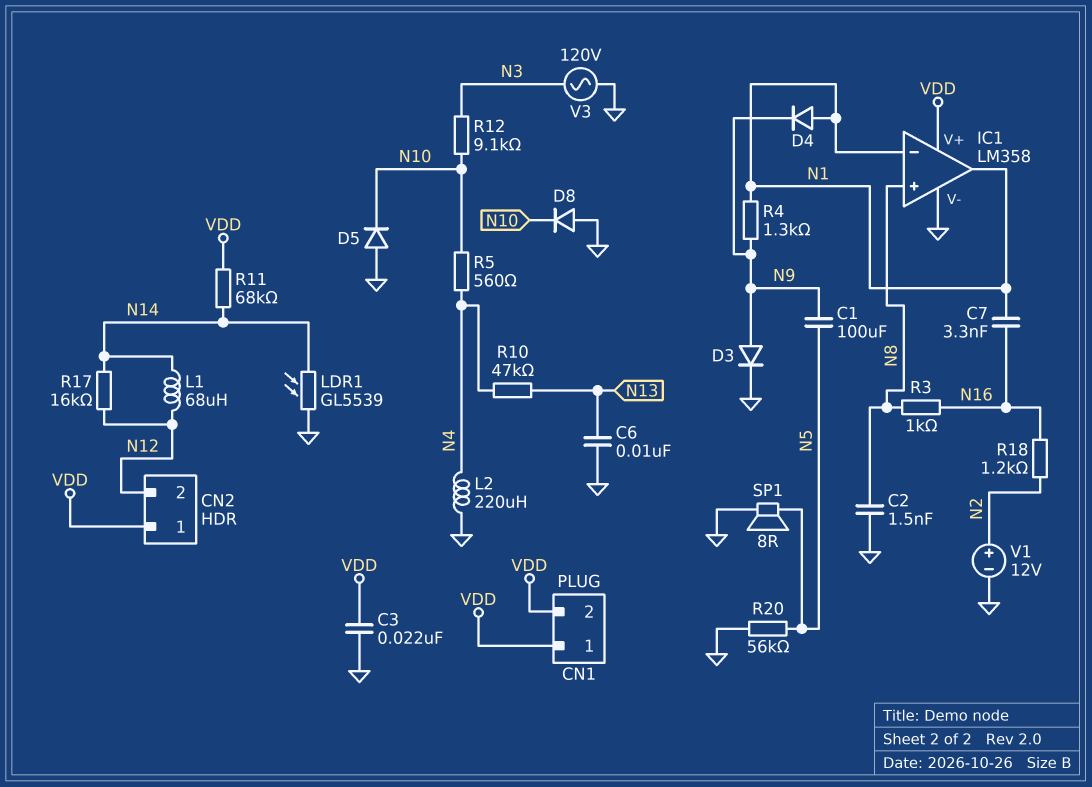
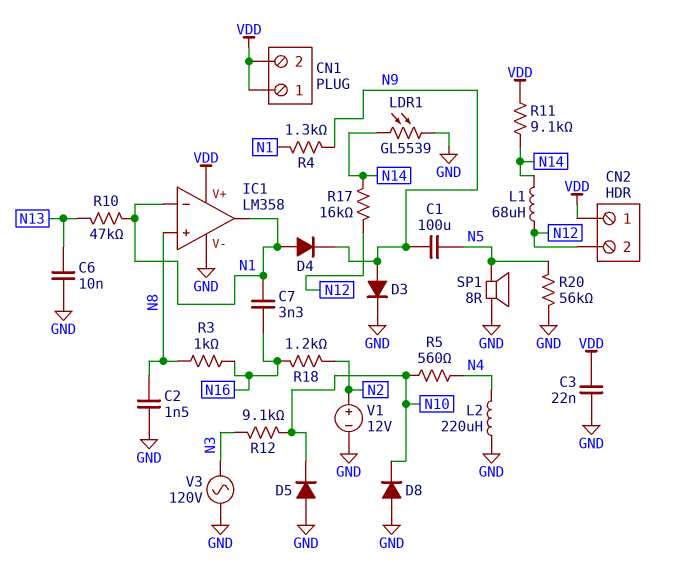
R10: 47k (N4, N13) -> 47k (N1, N13)
R11: 68k (N14, VDD) -> 9.1k (N14, VDD)

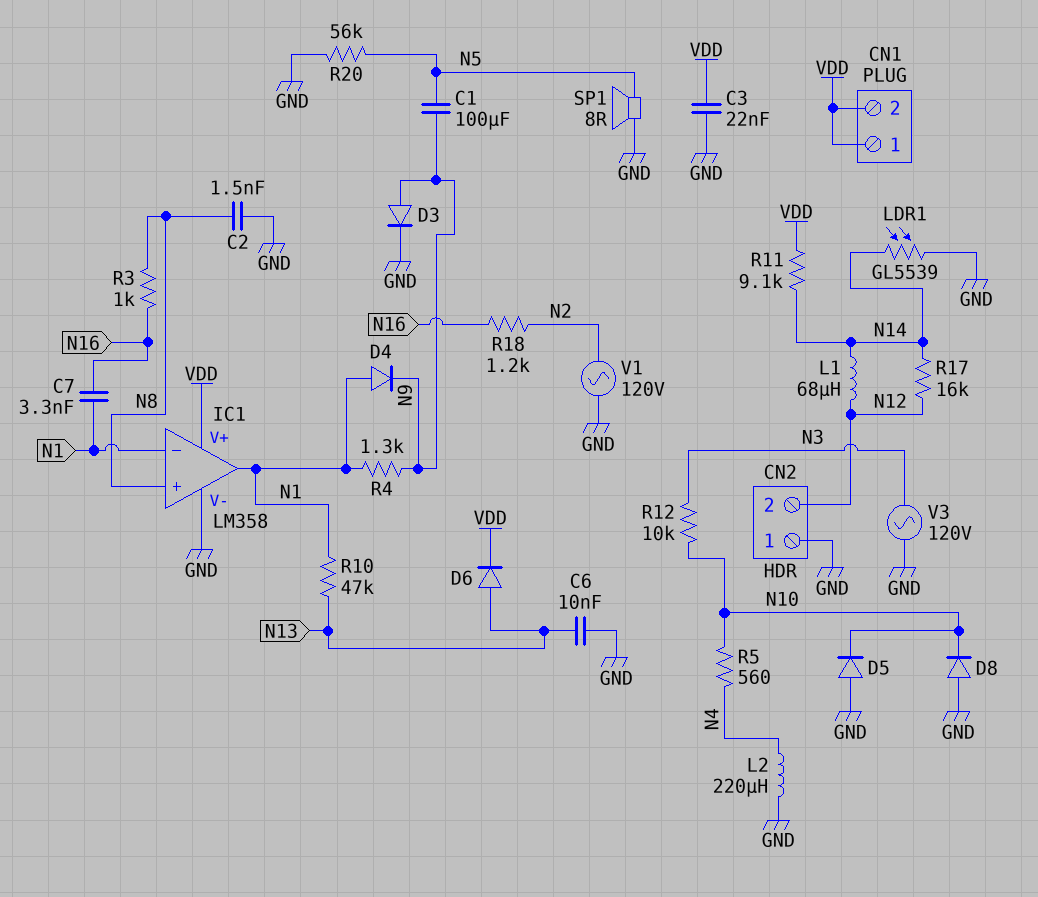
CN2 pin 1: VDD -> GND
D6: none -> diode (A N13, K VDD)
R12: 9.1k (N3, N10) -> 10k (N3, N10)
V1: 12V (plus N2, minus GND) -> AC 120V (GND, N2)

